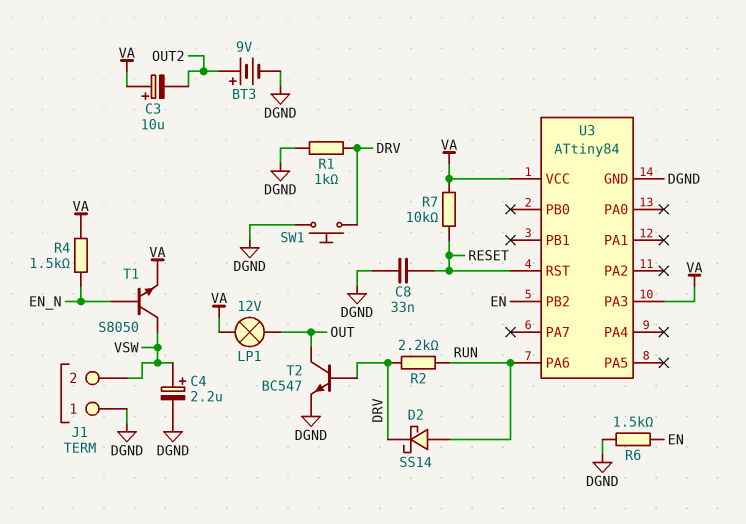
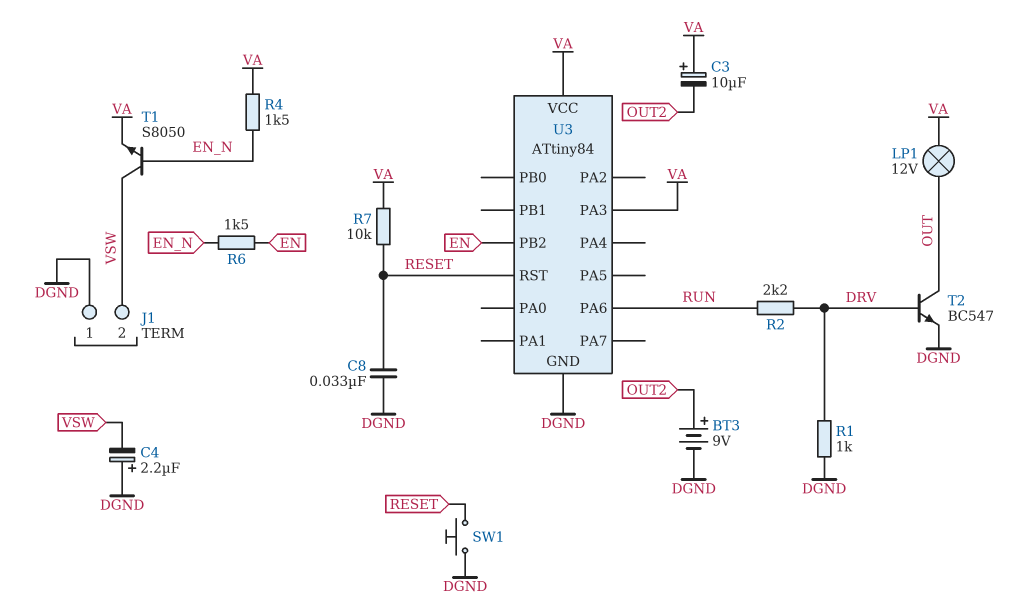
C4: 2.2uF (plus VSW, minus DGND) -> 2.2uF (plus DGND, minus VSW)
D2: schottky SS14 (A RUN, K DRV) -> none
R6: 1.5k (DGND, EN) -> 1.5k (EN, EN_N)
SW1: button (DGND, DRV) -> button (DGND, RESET)

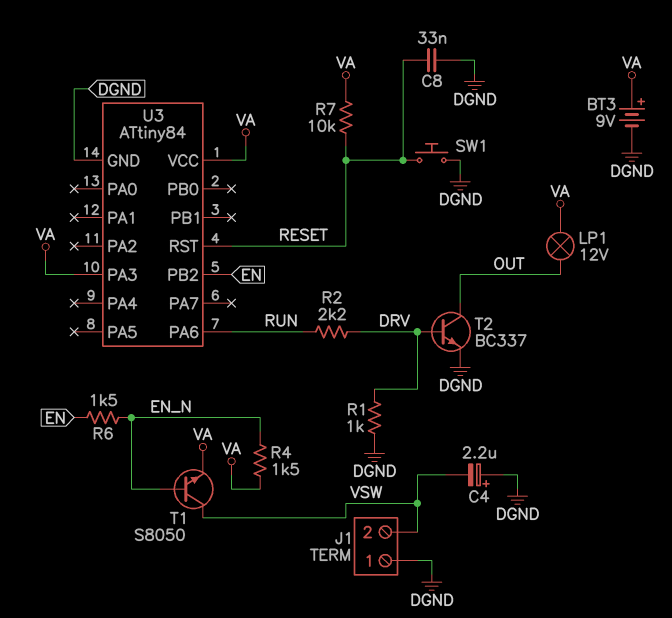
BT3: 9V (plus OUT2, minus DGND) -> 9V (plus VA, minus DGND)
C3: 10uF (plus VA, minus OUT2) -> none
T2: NPN BC547 (B DRV, C OUT, E DGND) -> NPN BC337 (B DRV, C OUT, E DGND)

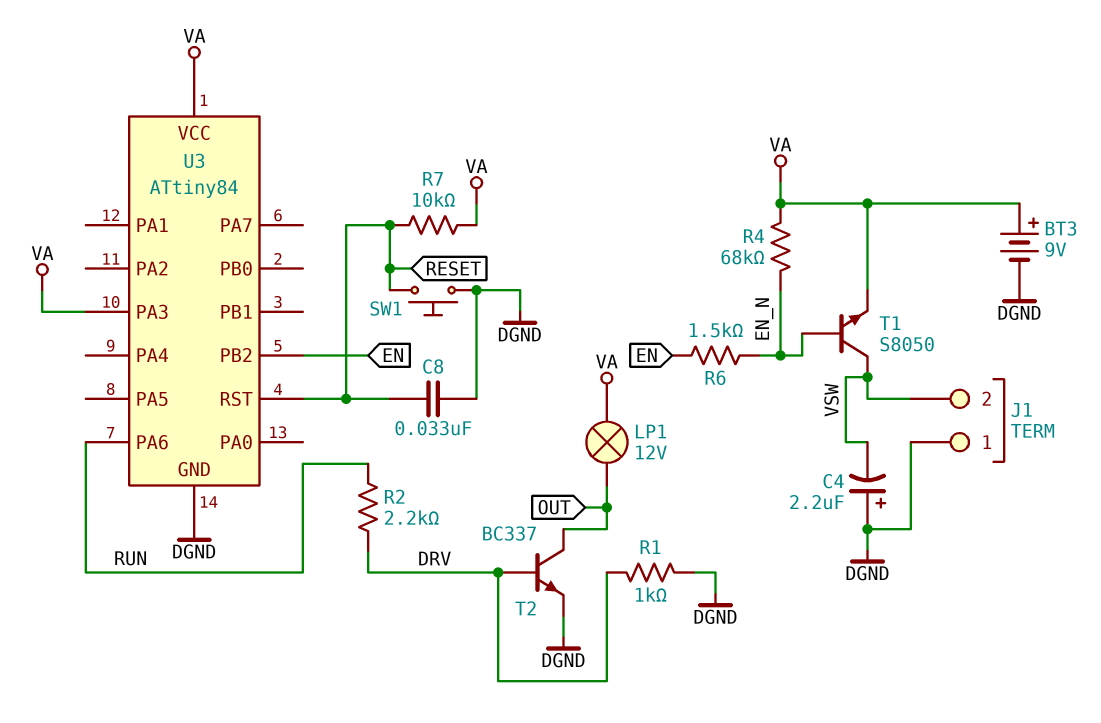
R4: 1.5k (EN_N, VA) -> 68k (EN_N, VA)

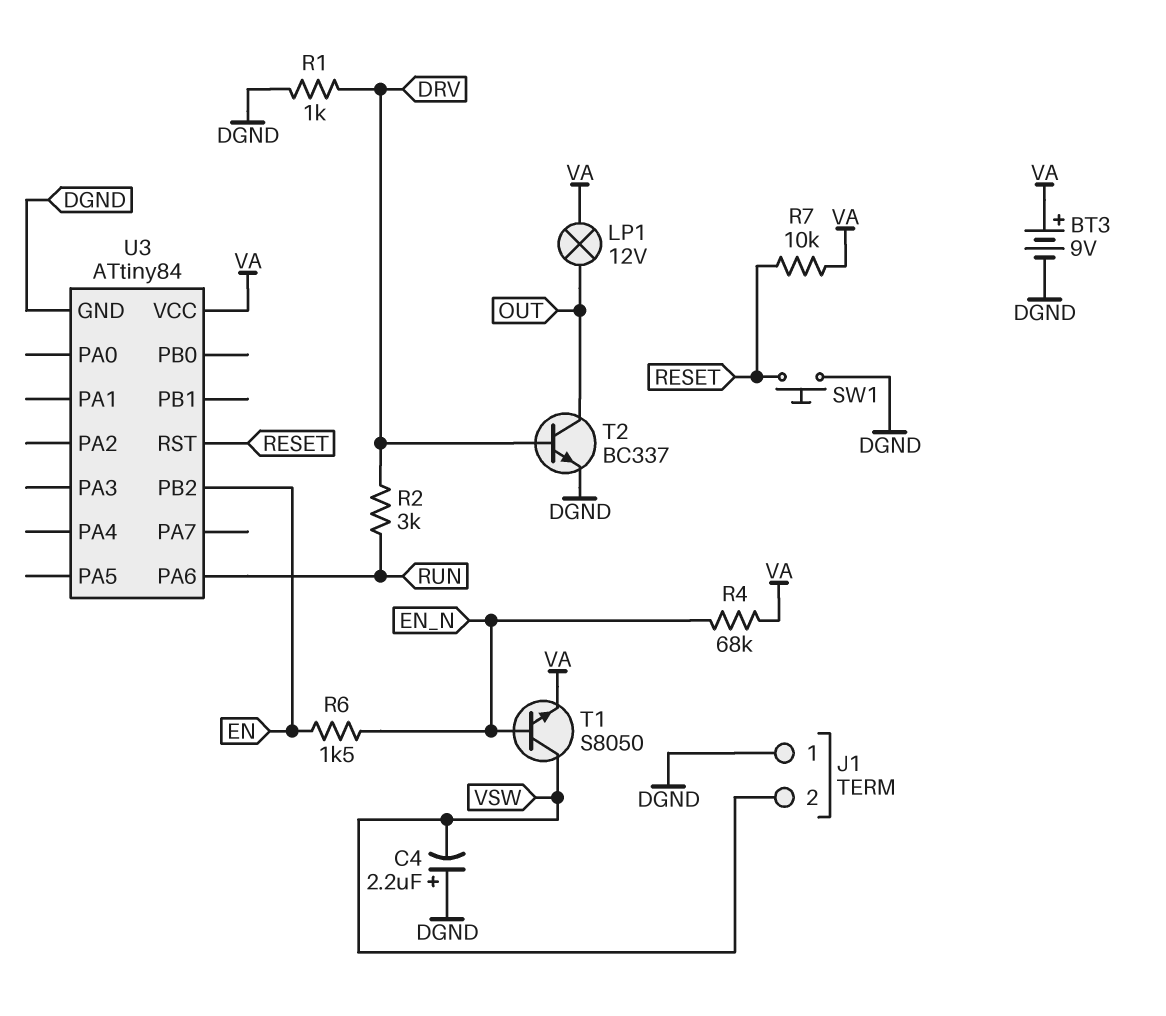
C8: 33nF (DGND, RESET) -> none
R2: 2.2k (DRV, RUN) -> 3k (DRV, RUN)
U3 pin PA3: VA -> none

